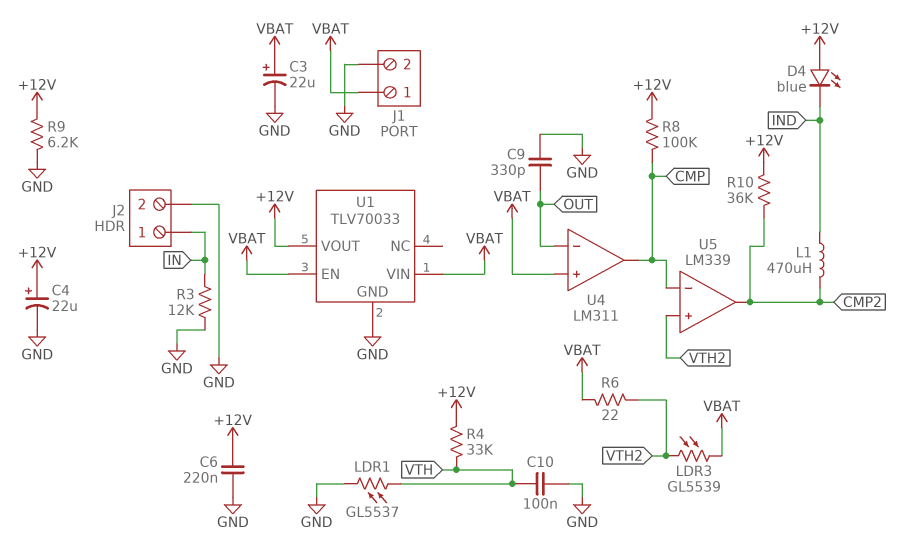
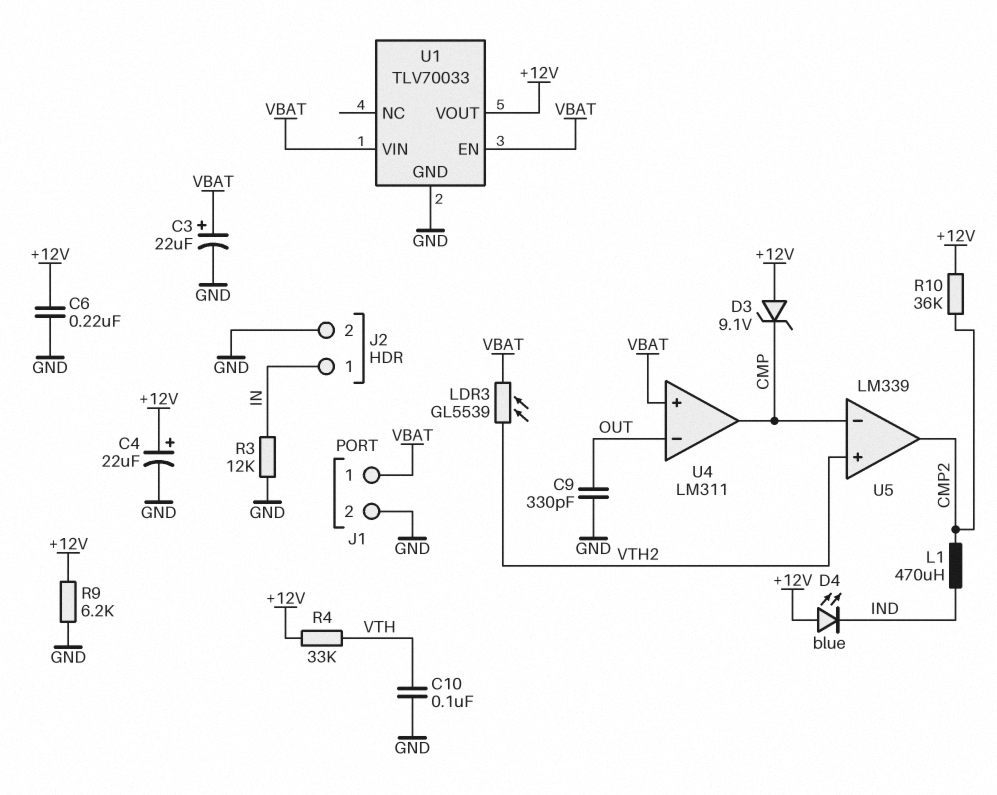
D3: none -> zener 9.1V (A +12V, K CMP)
LDR1: GL5537 (GND, VTH) -> none
R6: 22 (VBAT, VTH2) -> none
R8: 100k (+12V, CMP) -> none

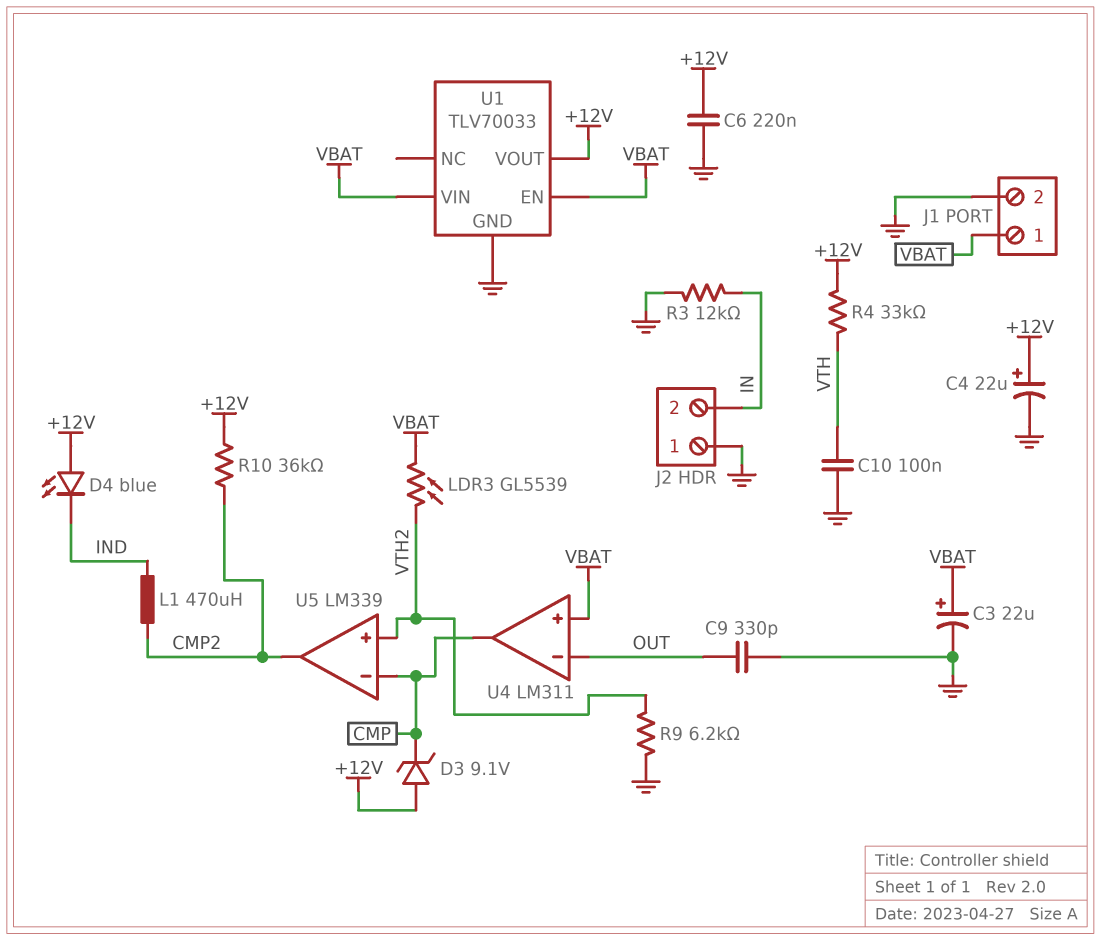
J2 pin 1: IN -> GND
J2 pin 2: GND -> IN
R9: 6.2k (+12V, GND) -> 6.2k (GND, VTH2)

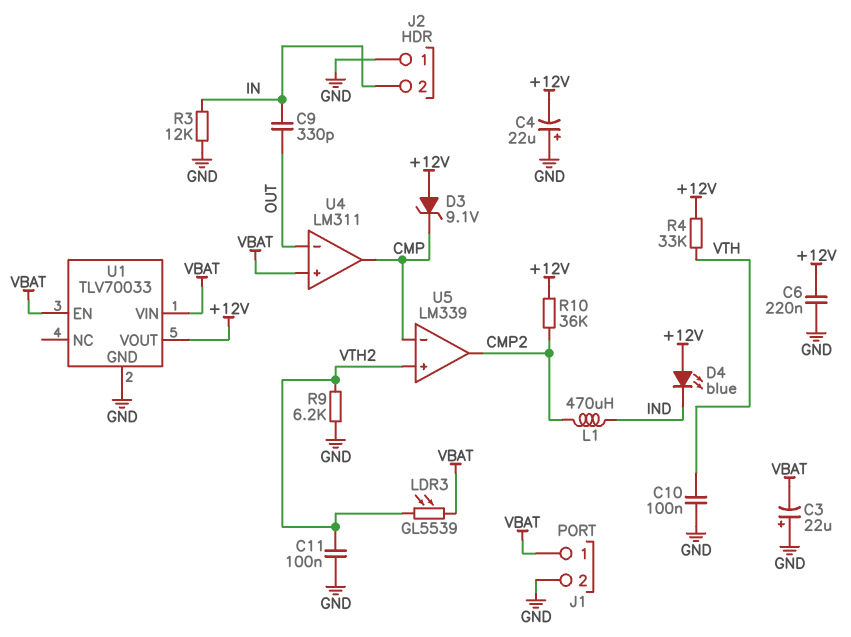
C3: 22uF (plus VBAT, minus GND) -> 22uF (plus GND, minus VBAT)
C4: 22uF (plus +12V, minus GND) -> 22uF (plus GND, minus +12V)
C9: 330pF (GND, OUT) -> 330pF (IN, OUT)
C11: none -> 100nF (GND, VTH2)

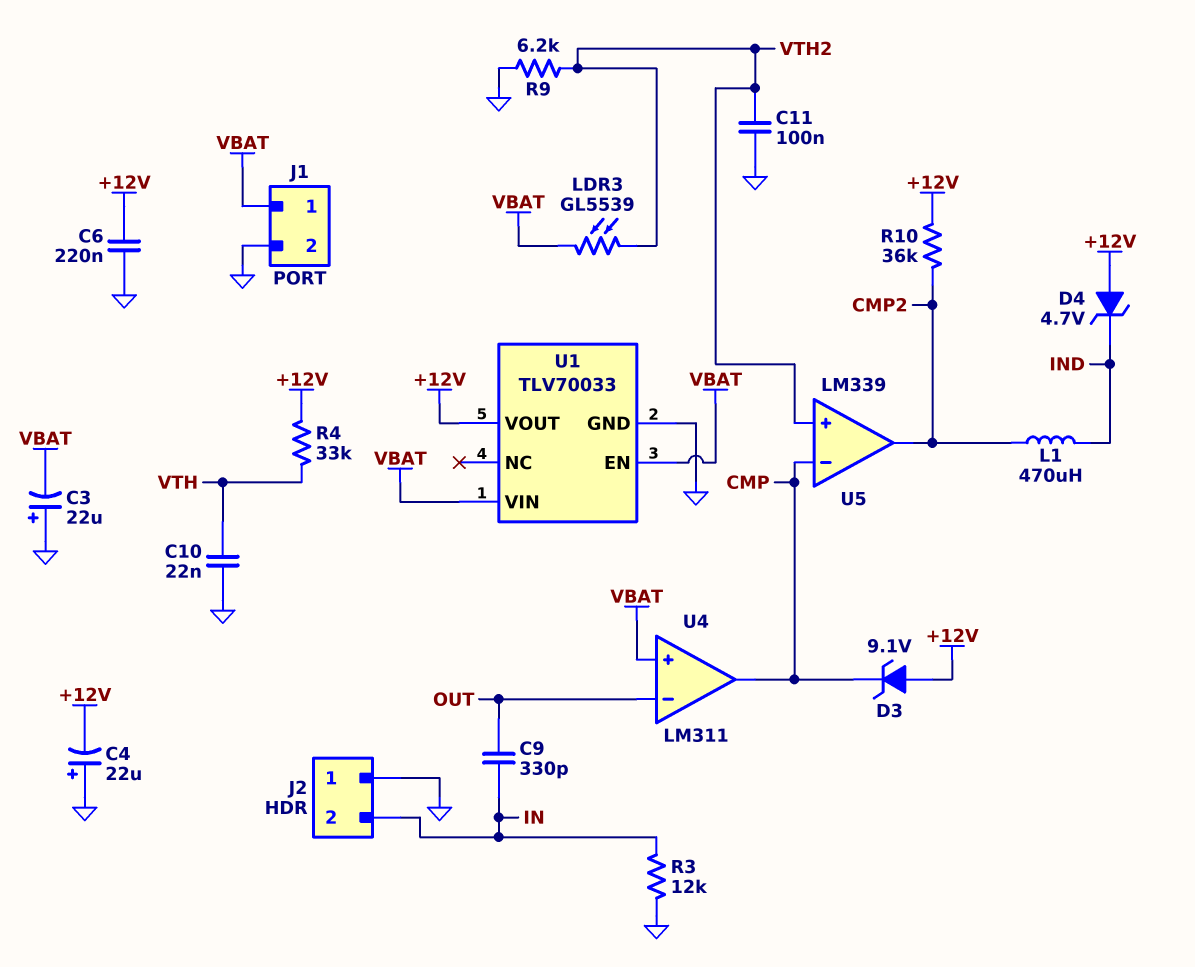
C10: 100nF (GND, VTH) -> 22nF (GND, VTH)
D4: LED blue (A +12V, K IND) -> zener 4.7V (A +12V, K IND)

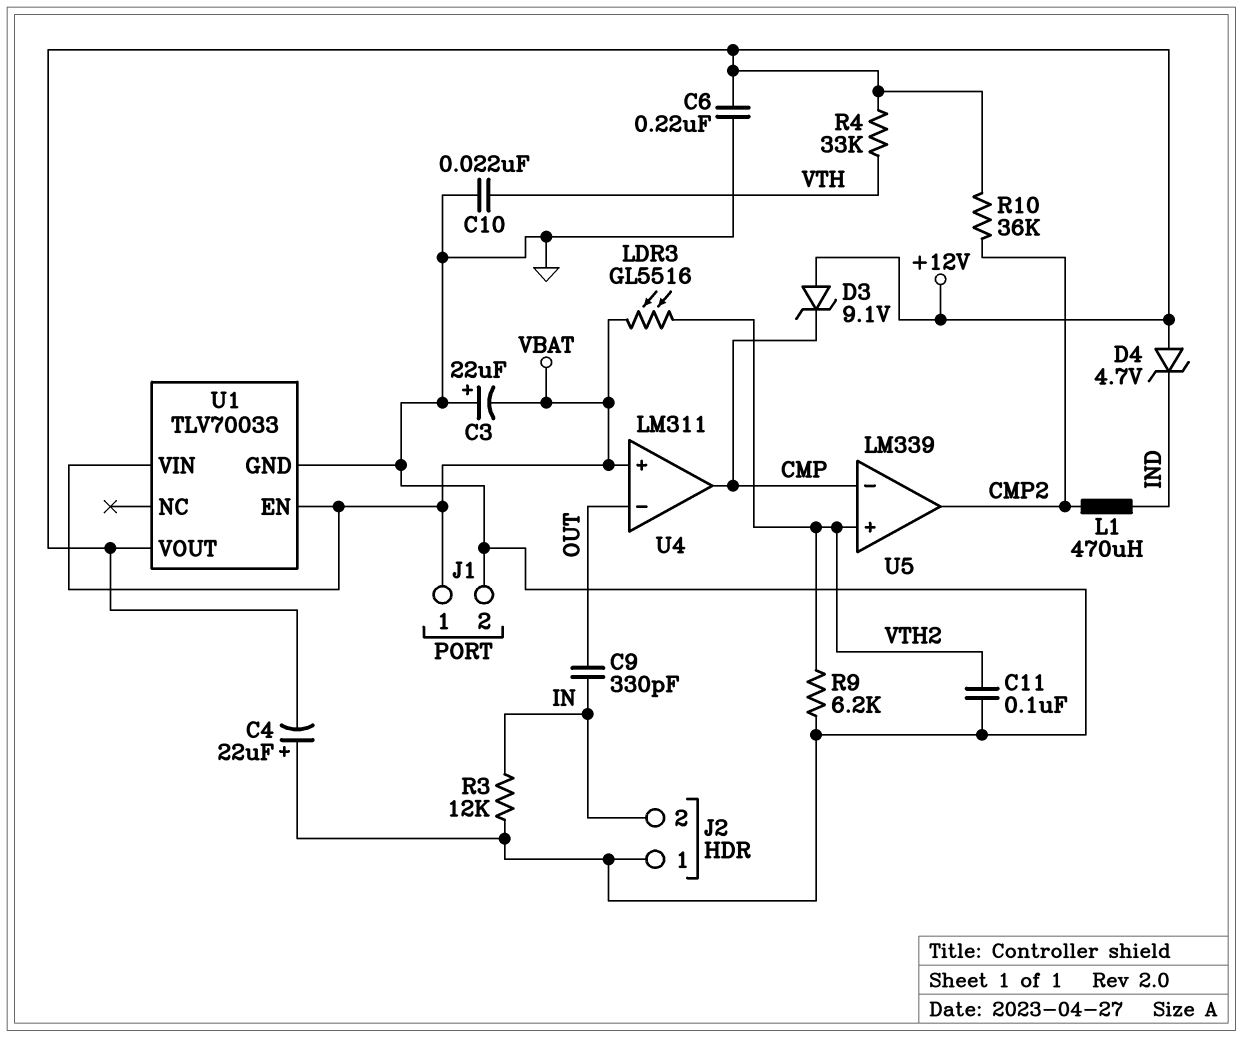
LDR3: GL5539 (VBAT, VTH2) -> GL5516 (VBAT, VTH2)

